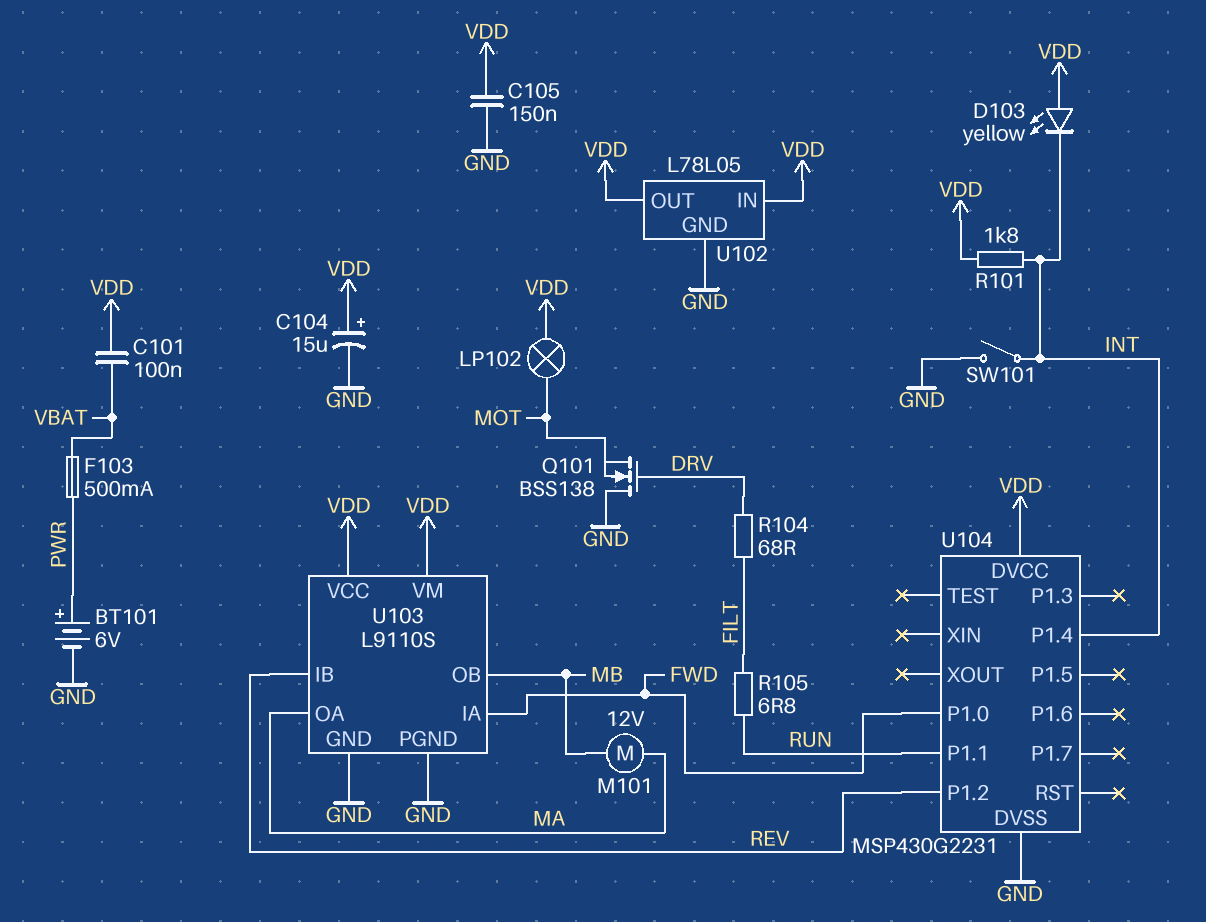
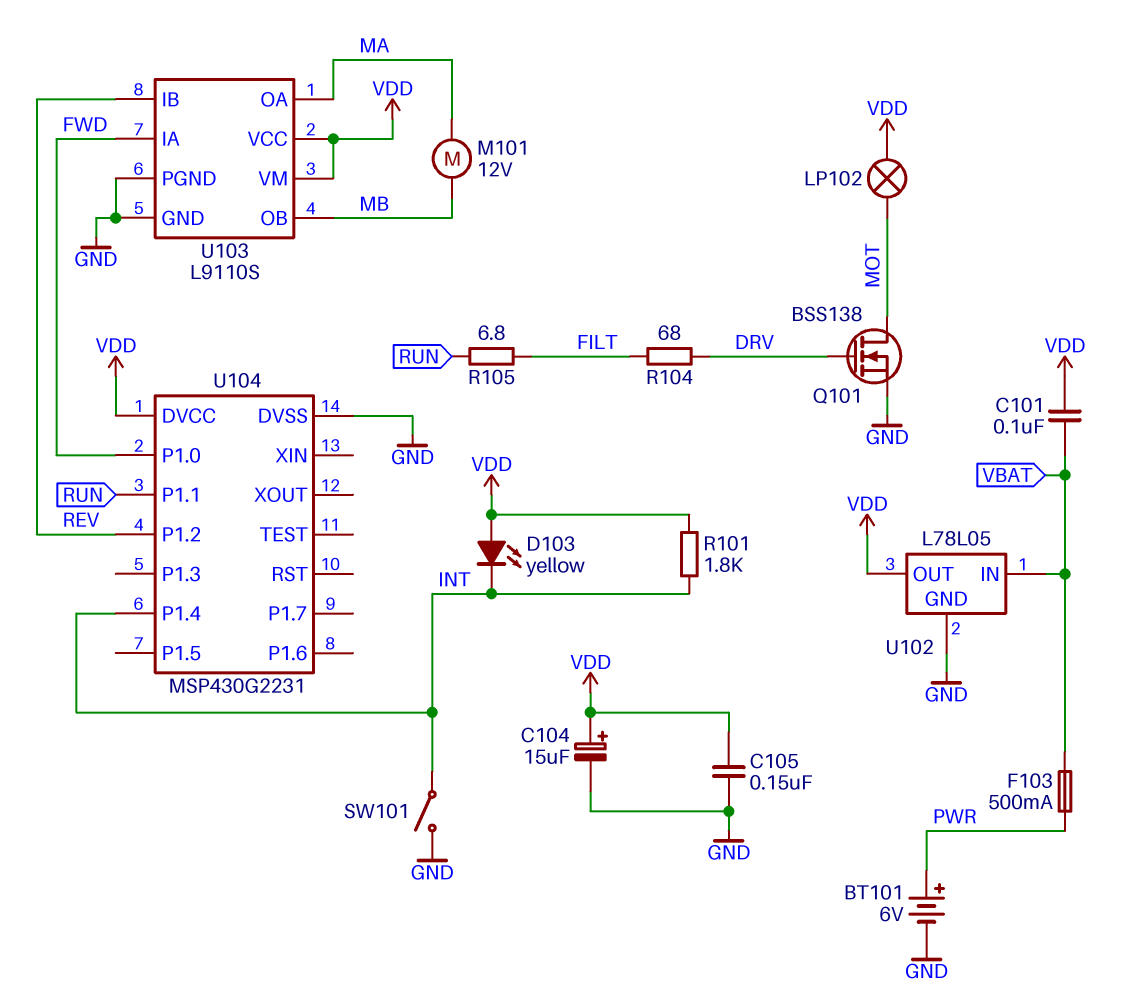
Q101: NMOS BSS138 (G DRV, D GND, S MOT) -> NMOS BSS138 (G DRV, D MOT, S GND)
U102 pin IN: VDD -> VBAT

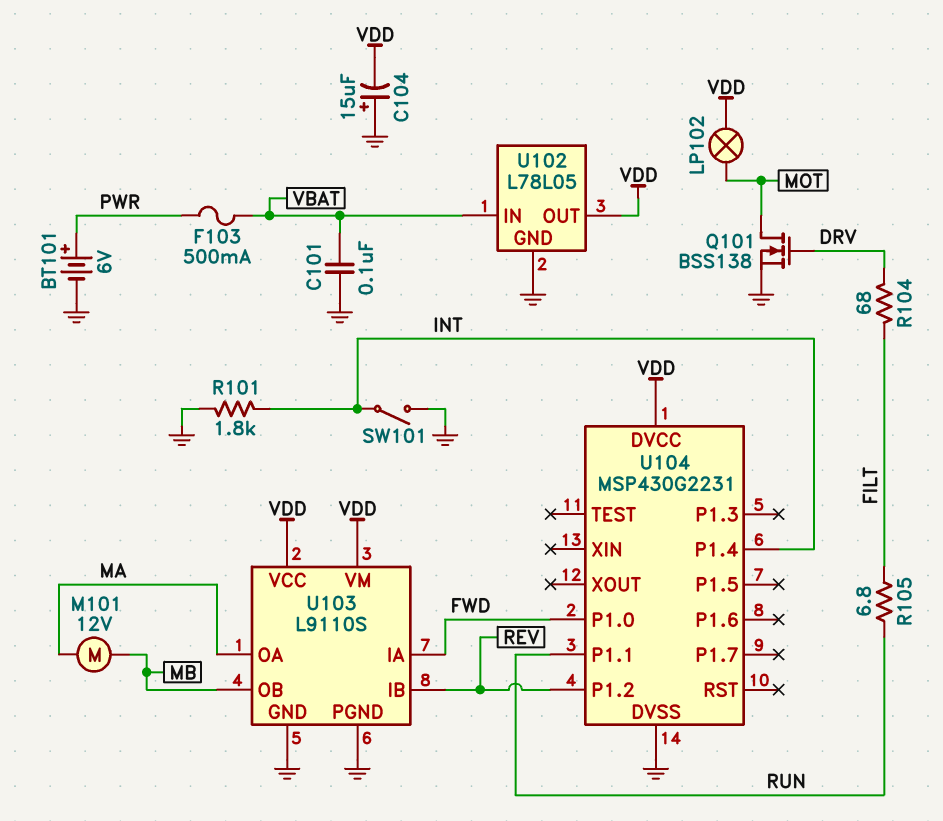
C101: 100nF (VBAT, VDD) -> 100nF (GND, VBAT)
C104: 15uF (plus VDD, minus GND) -> 15uF (plus GND, minus VDD)
C105: 150nF (GND, VDD) -> none
D103: LED yellow (A VDD, K INT) -> none
R101: 1.8k (INT, VDD) -> 1.8k (GND, INT)

